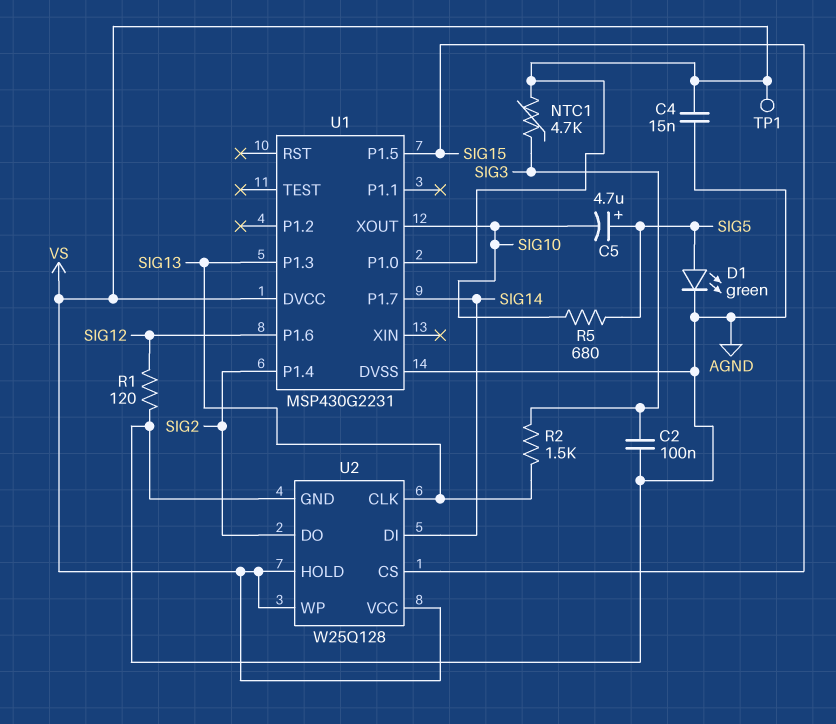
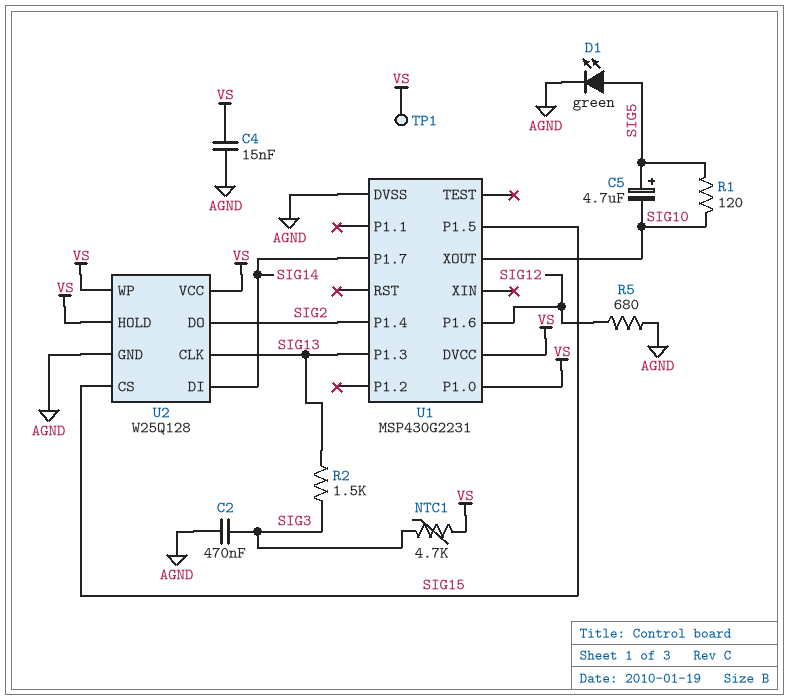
C2: 100nF (AGND, SIG3) -> 470nF (AGND, SIG3)
R1: 120 (AGND, SIG12) -> 120 (SIG5, SIG10)
R5: 680 (SIG5, SIG10) -> 680 (AGND, SIG12)

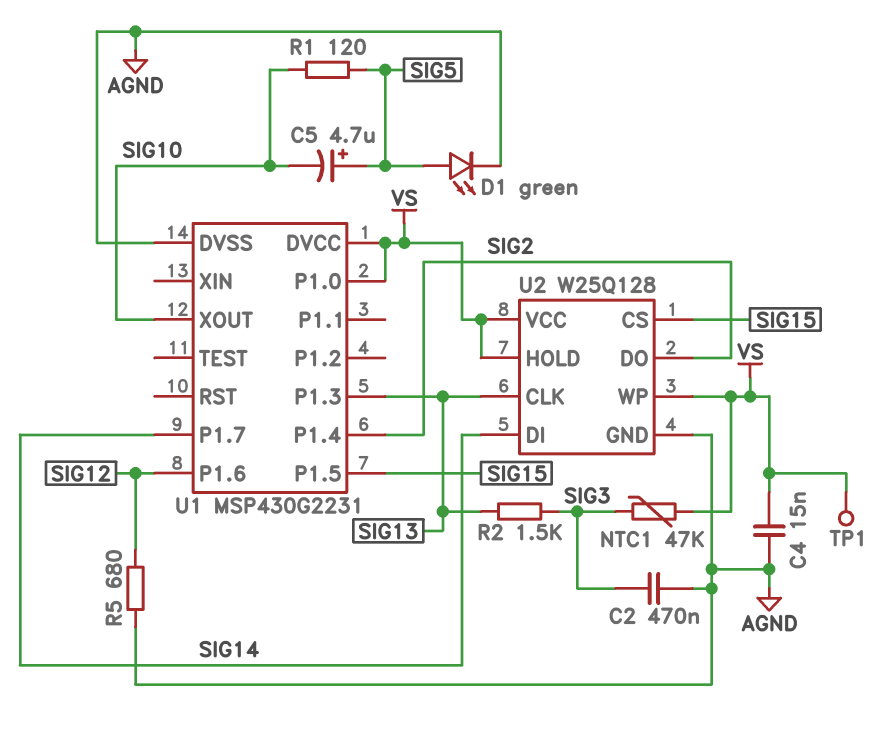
NTC1: 4.7k (SIG3, VS) -> 47k (SIG3, VS)

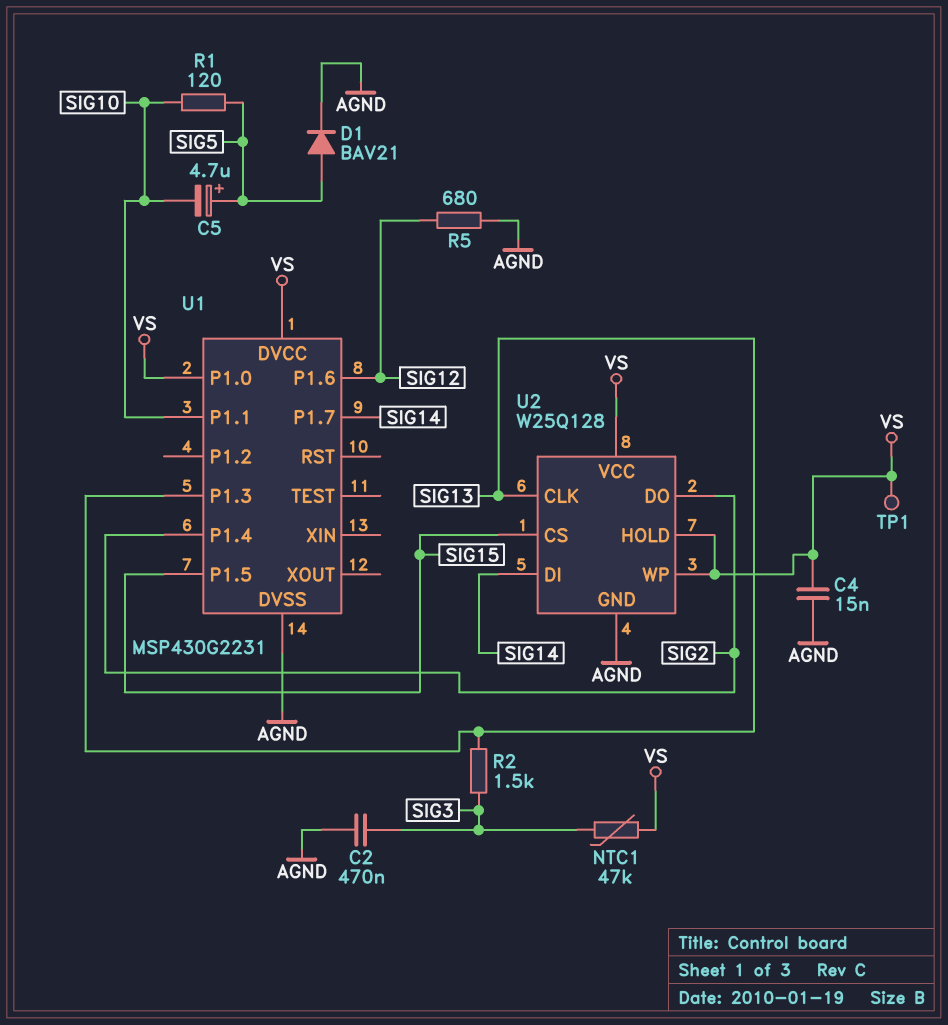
D1: LED green (A SIG5, K AGND) -> diode BAV21 (A SIG5, K AGND)
U1 pin P1.1: none -> SIG10
U1 pin XOUT: SIG10 -> none

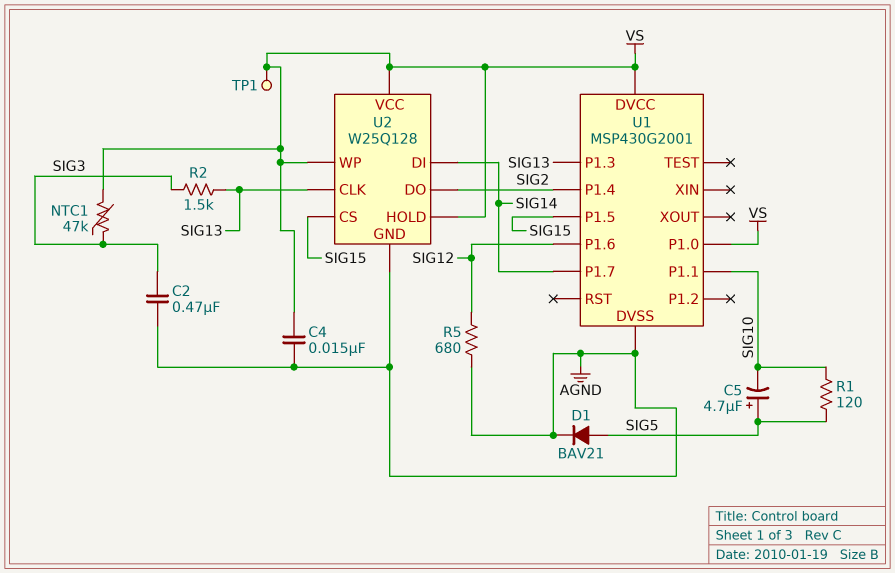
U1: MSP430G2231 -> MSP430G2001

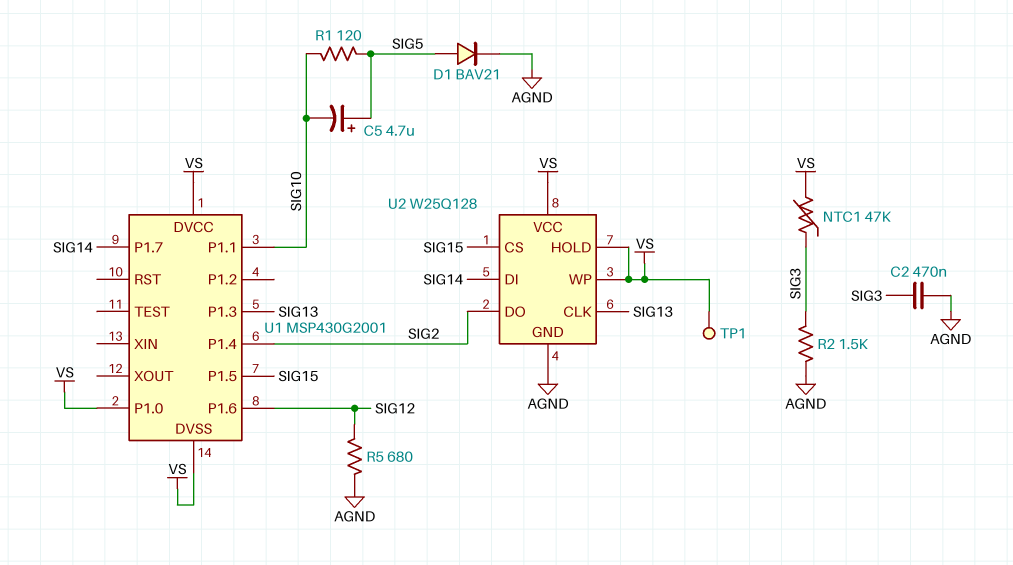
C4: 15nF (AGND, VS) -> none
R2: 1.5k (SIG3, SIG13) -> 1.5k (AGND, SIG3)
U1 pin DVSS: AGND -> VS

